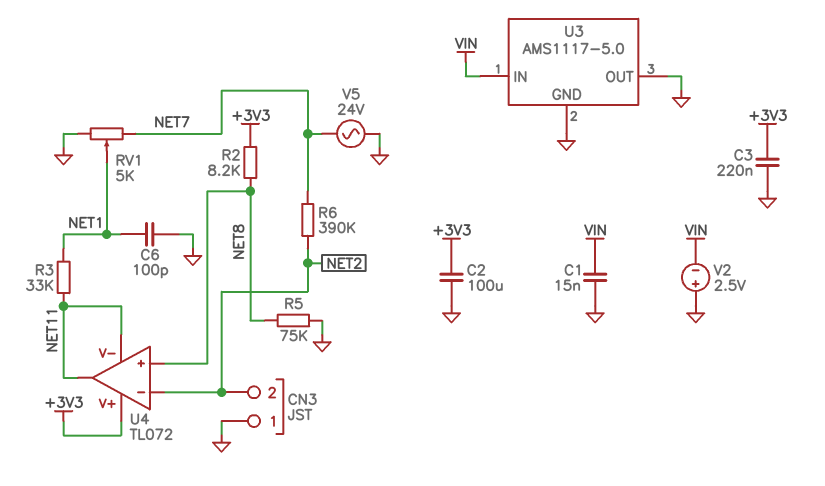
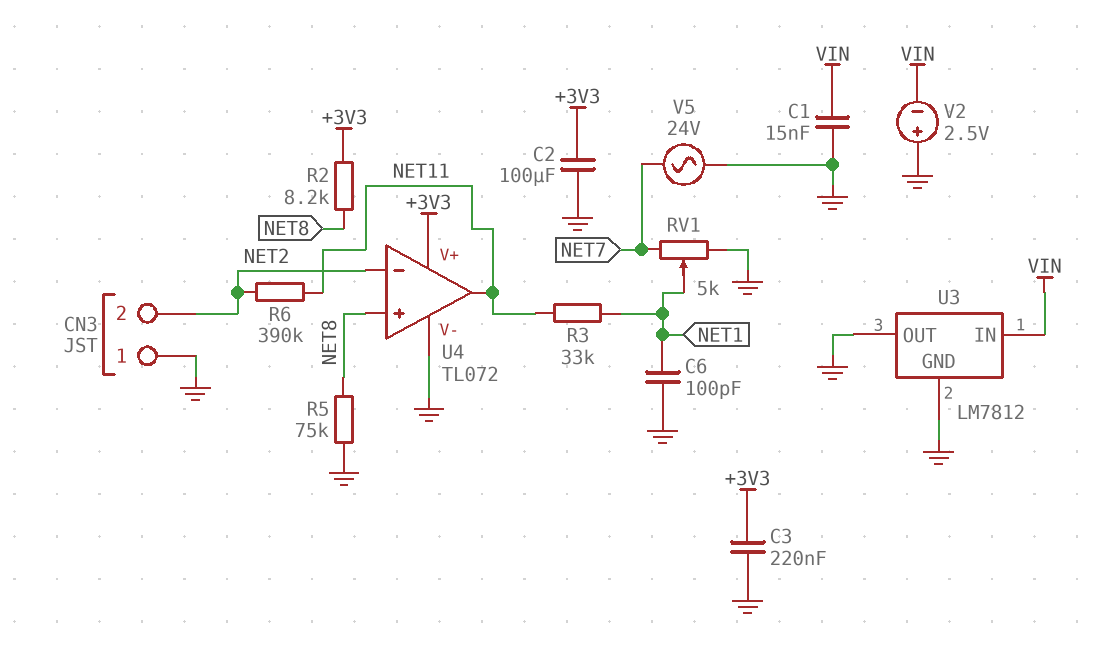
R6: 390k (NET2, NET7) -> 390k (NET2, NET11)
U3: AMS1117-5.0 -> LM7812
U4 pin V-: NET11 -> GND

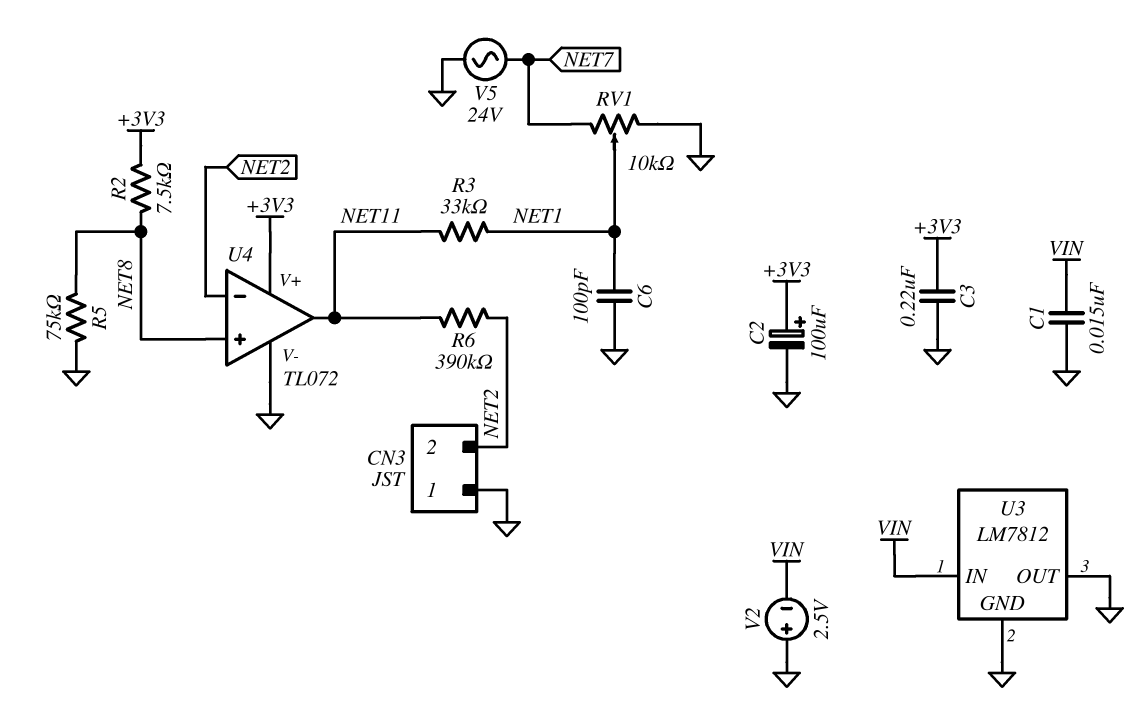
C2: 100uF (+3V3, GND) -> 100uF (plus +3V3, minus GND)
R2: 8.2k (+3V3, NET8) -> 7.5k (+3V3, NET8)
RV1: 5k (GND, NET7, wiper NET1) -> 10k (GND, NET7, wiper NET1)

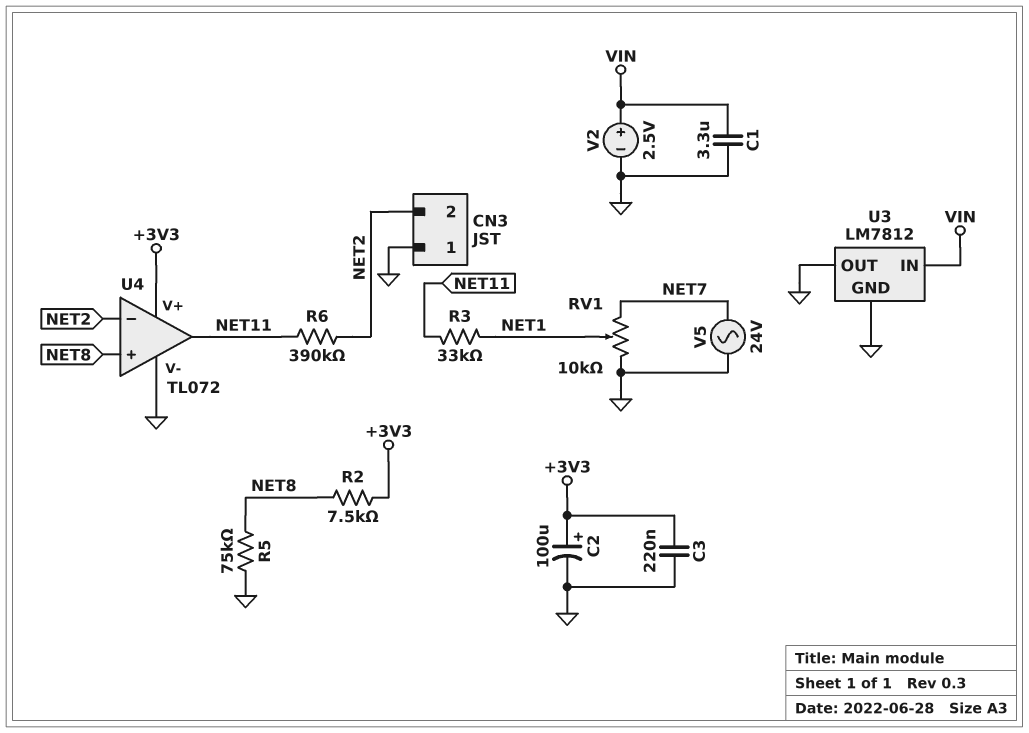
C1: 15nF (GND, VIN) -> 3.3uF (GND, VIN)
C6: 100pF (GND, NET1) -> none
V2: 2.5V (plus GND, minus VIN) -> 2.5V (plus VIN, minus GND)

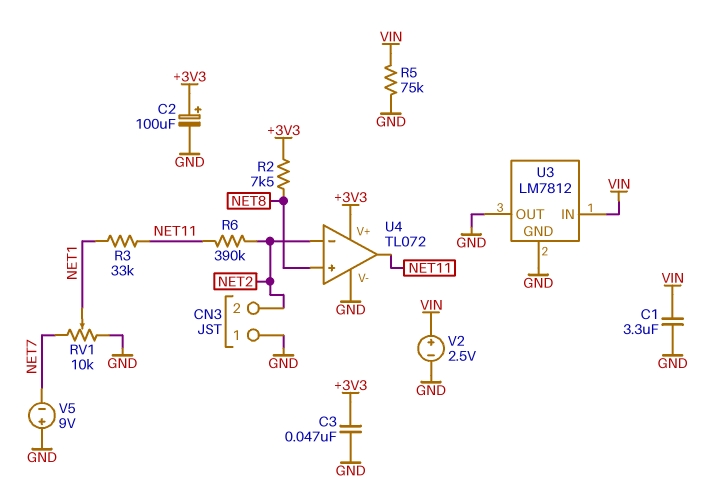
C3: 220nF (+3V3, GND) -> 47nF (+3V3, GND)
R5: 75k (GND, NET8) -> 75k (GND, VIN)
V5: AC 24V (GND, NET7) -> 9V (plus GND, minus NET7)

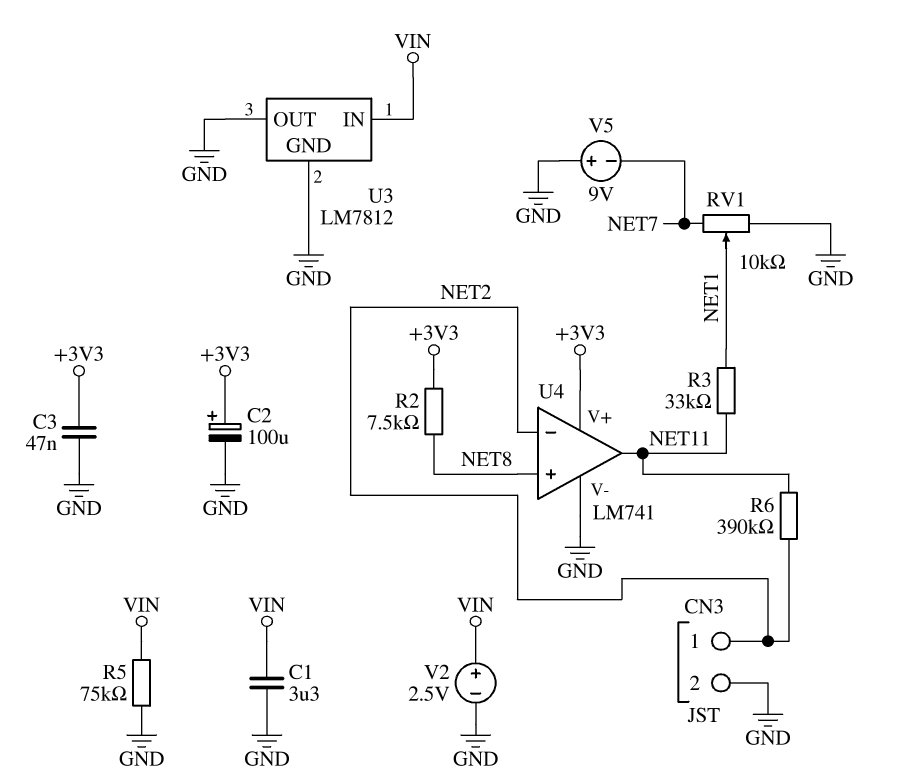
CN3 pin 1: GND -> NET2
CN3 pin 2: NET2 -> GND
U4: TL072 -> LM741

